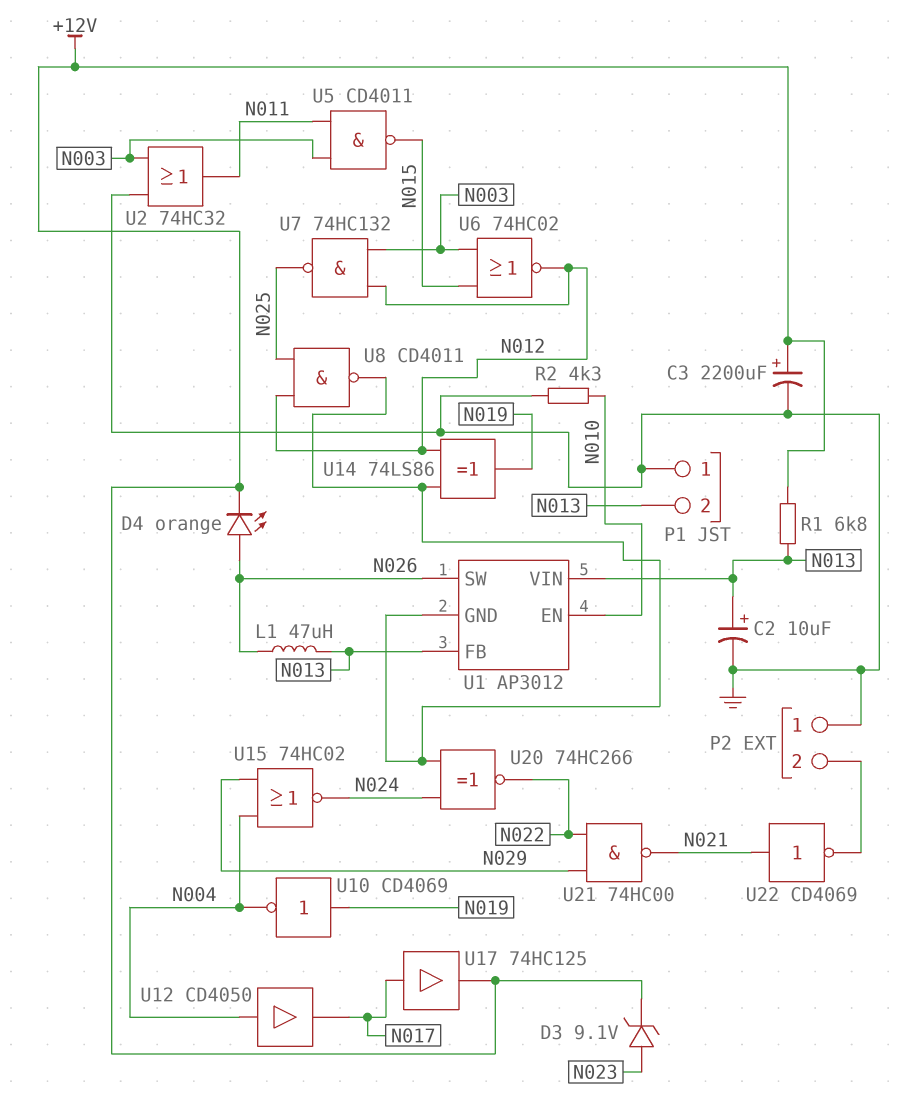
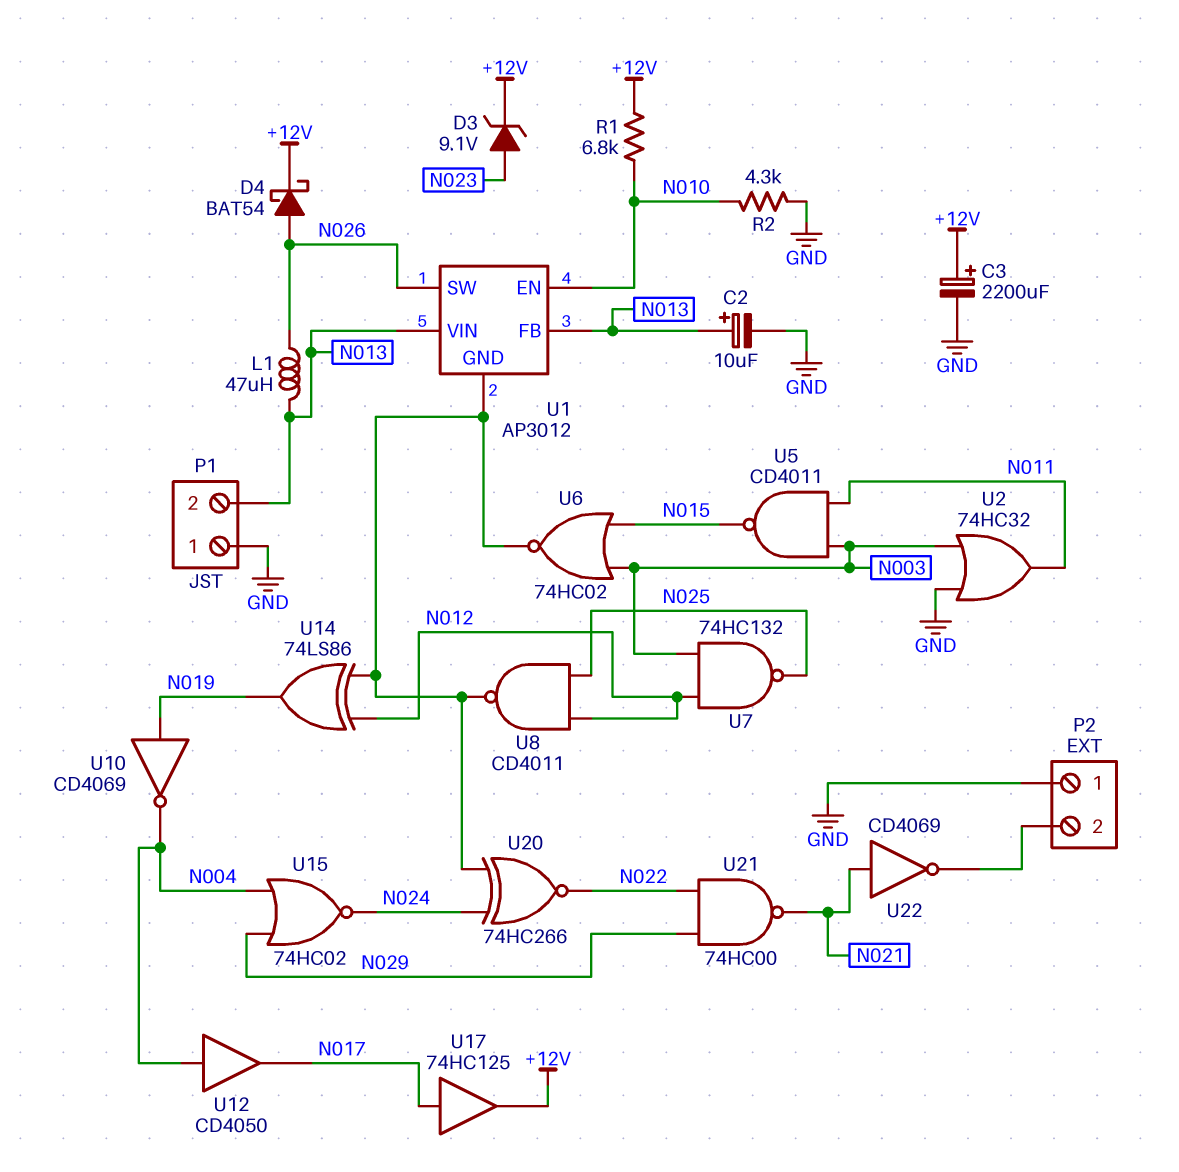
D4: LED orange (A N026, K +12V) -> schottky BAT54 (A N026, K +12V)
R1: 6.8k (+12V, N013) -> 6.8k (+12V, N010)
U6: NOR 74HC02 (in N003, in N015, out N012) -> NOR 74HC02 (in N003, in N015, out U1/GND)

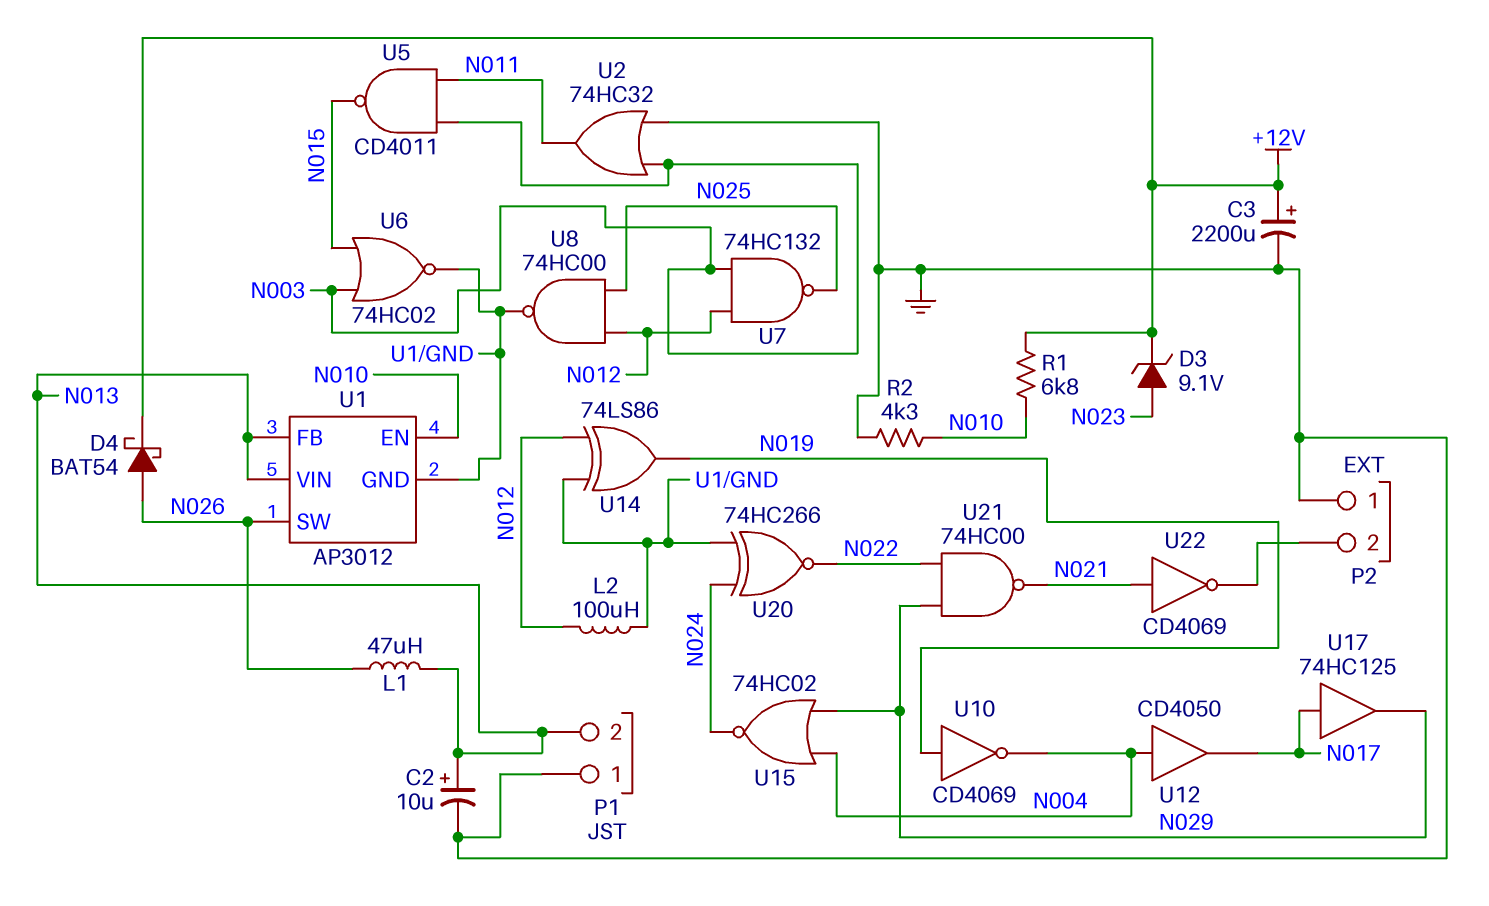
L2: none -> 100uH (N012, U1/GND)
U8: NAND CD4011 (in N012, in N025, out U1/GND) -> NAND 74HC00 (in N012, in N025, out U1/GND)
U17: buffer 74HC125 (in N017, out +12V) -> buffer 74HC125 (in N017, out N029)

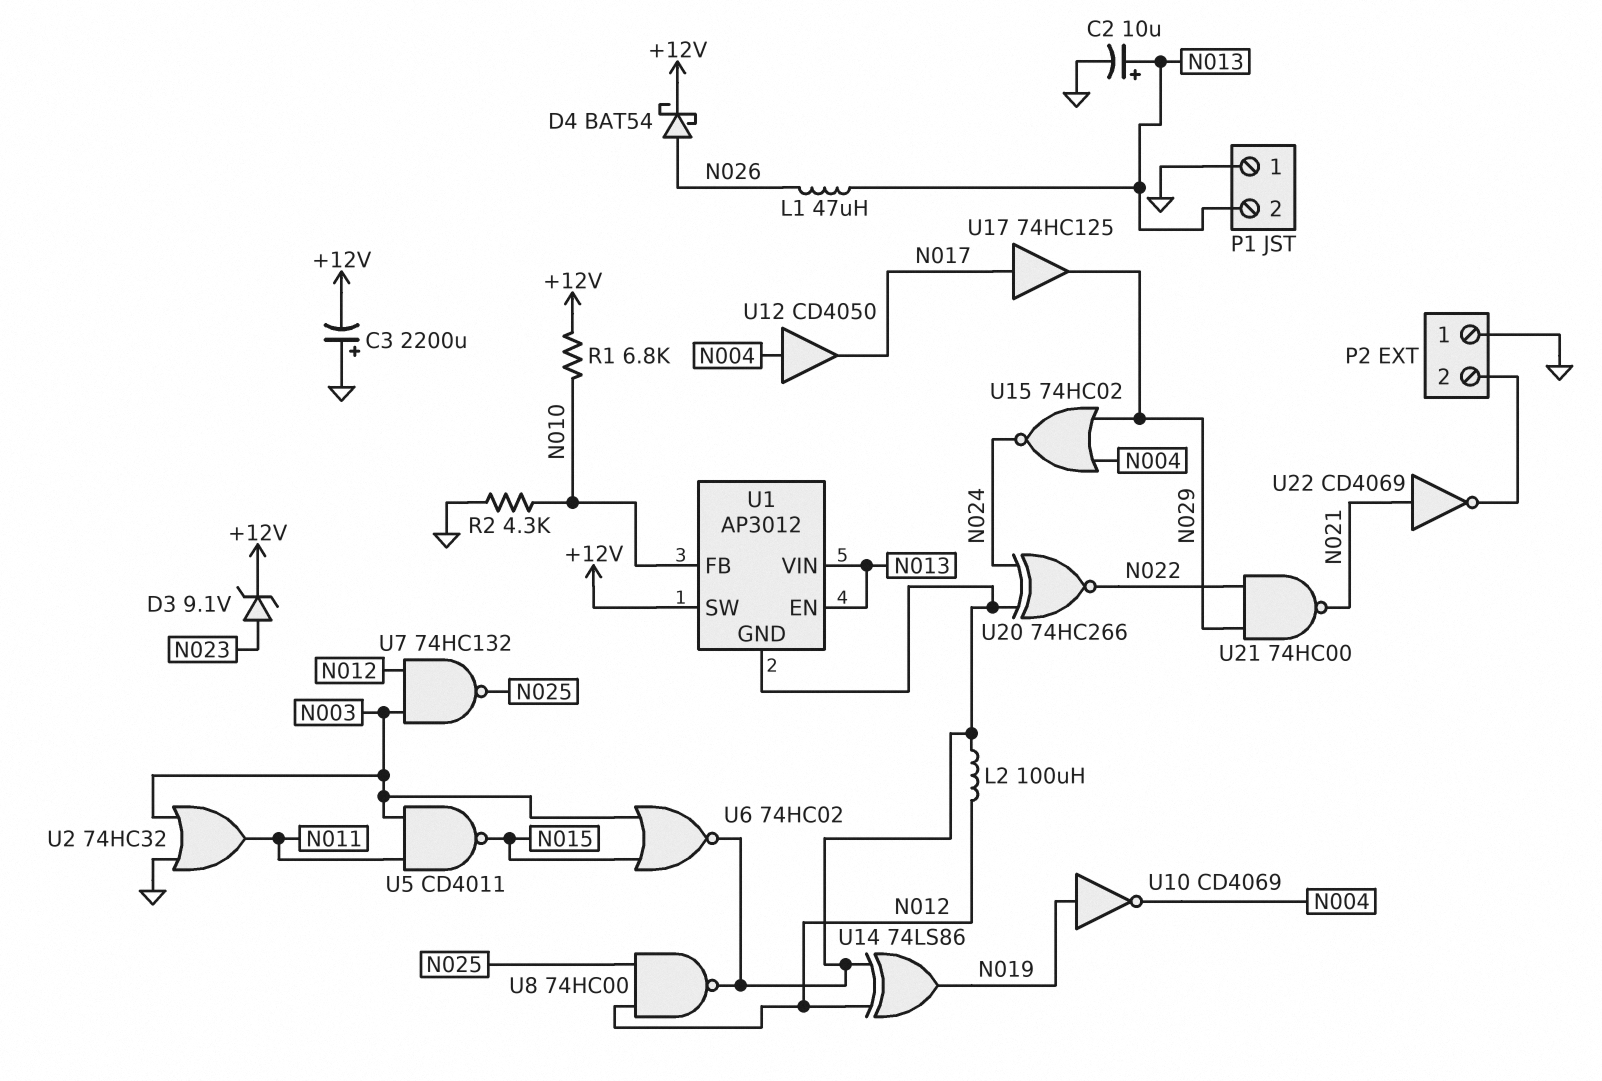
C3: 2200uF (plus +12V, minus GND) -> 2200uF (plus GND, minus +12V)
U1 pin EN: N010 -> N013
U1 pin FB: N013 -> N010
U1 pin SW: N026 -> +12V

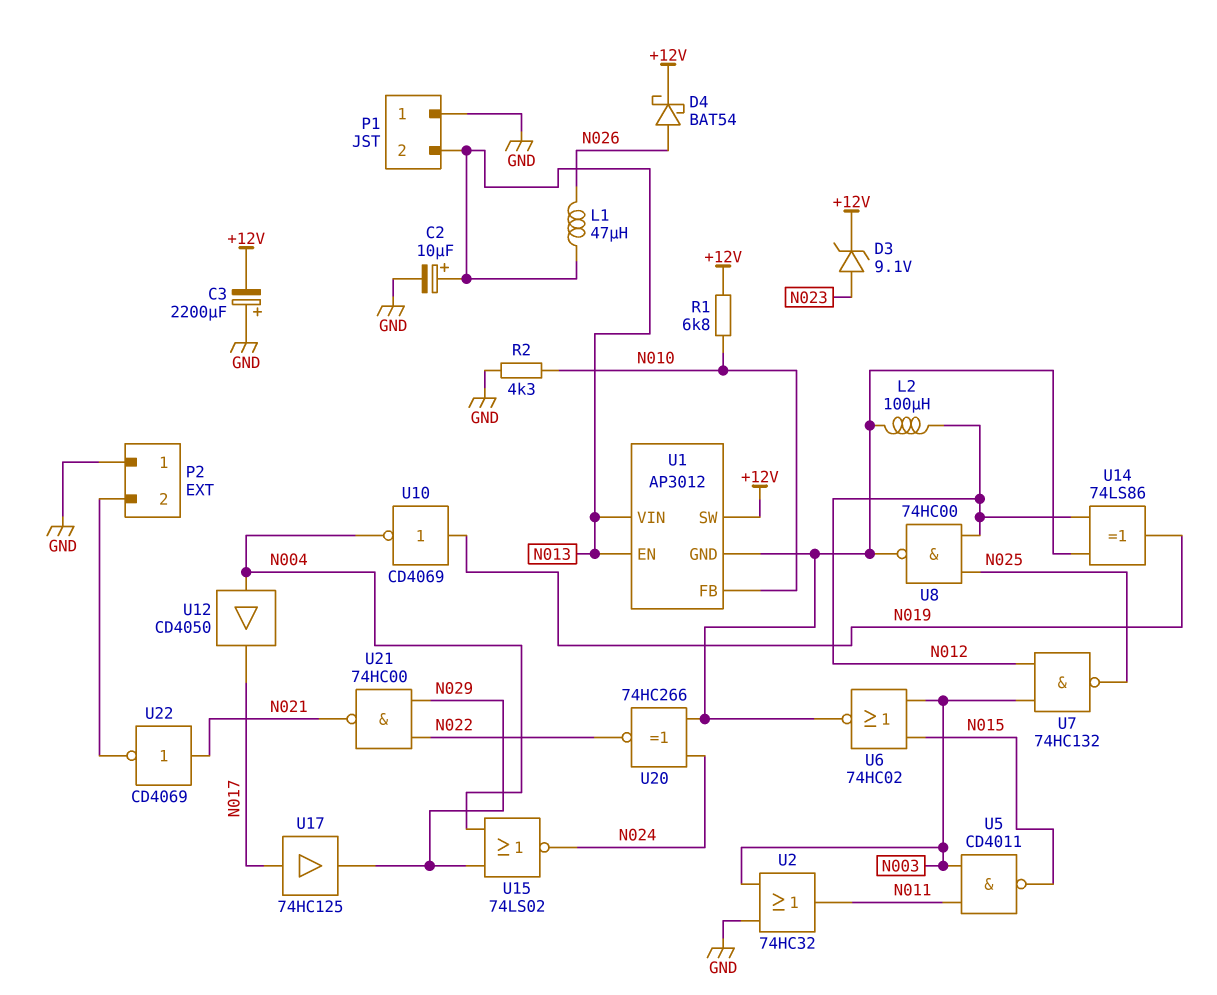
U15: NOR 74HC02 (in N004, in N029, out N024) -> NOR 74LS02 (in N004, in N029, out N024)

